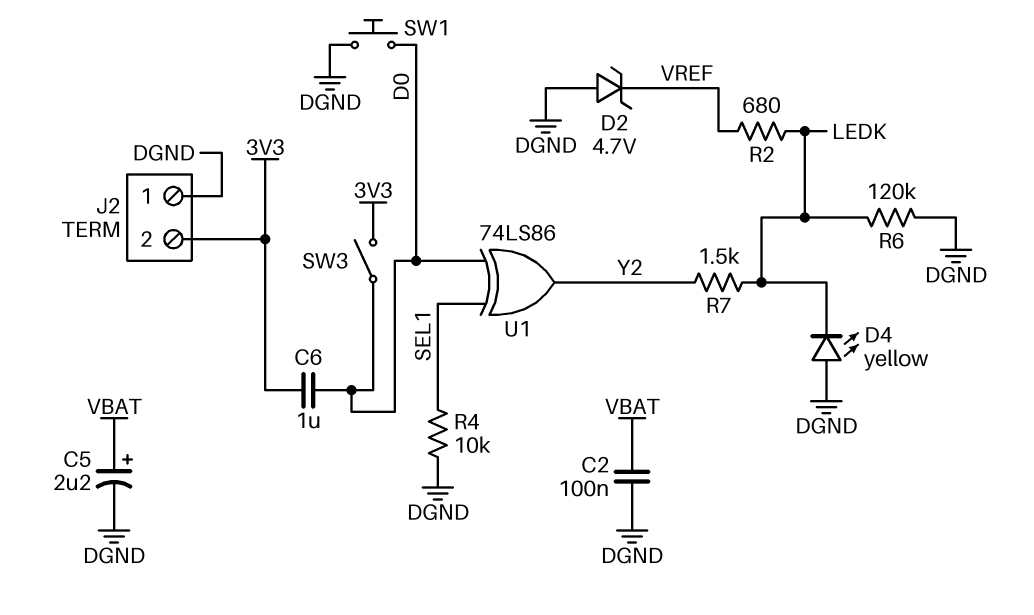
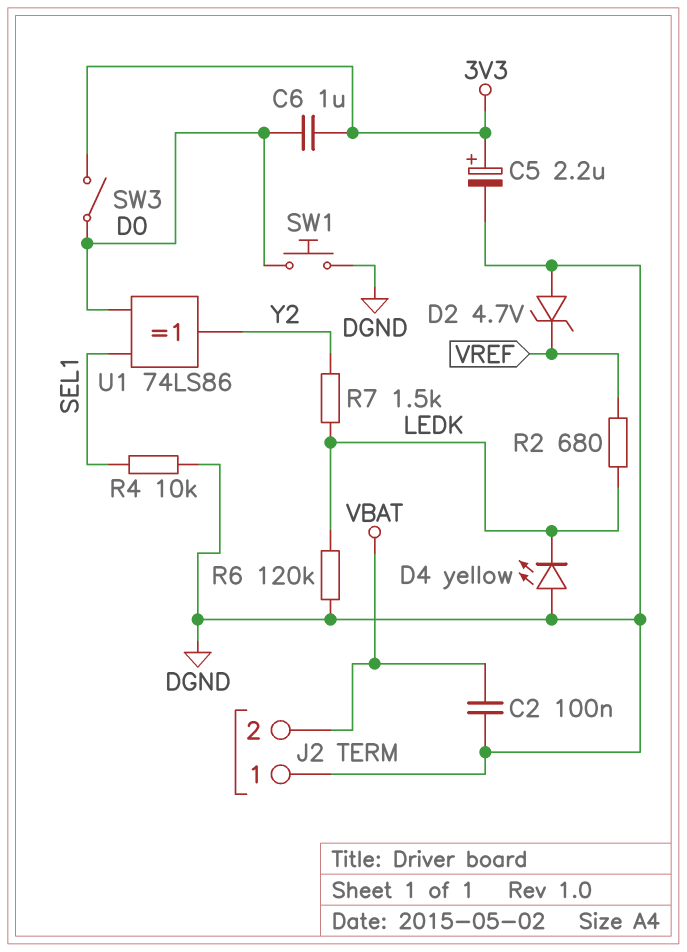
C5: 2.2uF (plus VBAT, minus DGND) -> 2.2uF (plus 3V3, minus DGND)
J2 pin 2: 3V3 -> VBAT

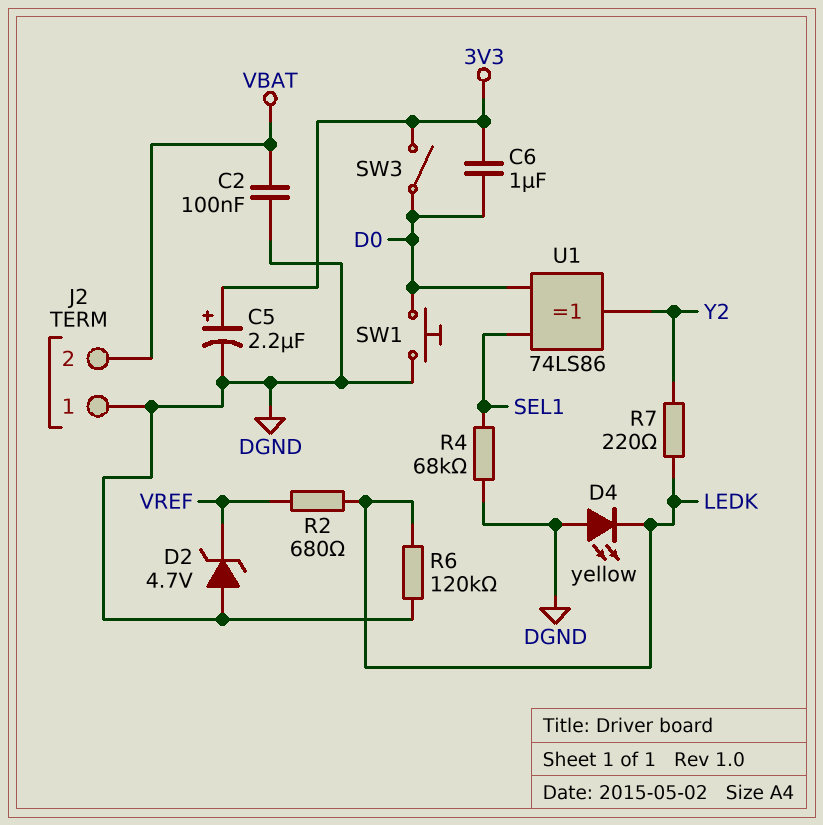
R4: 10k (DGND, SEL1) -> 68k (DGND, SEL1)
R7: 1.5k (LEDK, Y2) -> 220 (LEDK, Y2)

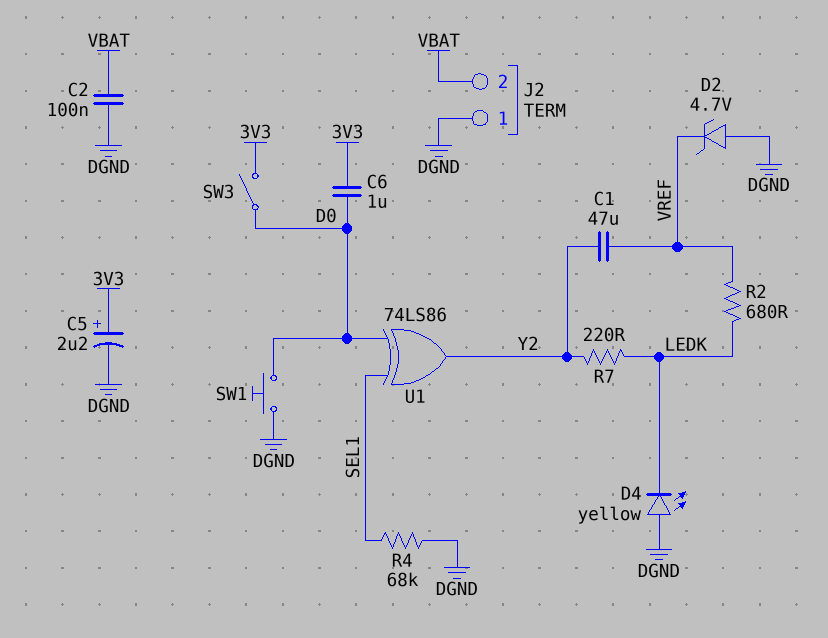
C1: none -> 47uF (VREF, Y2)
R6: 120k (DGND, LEDK) -> none

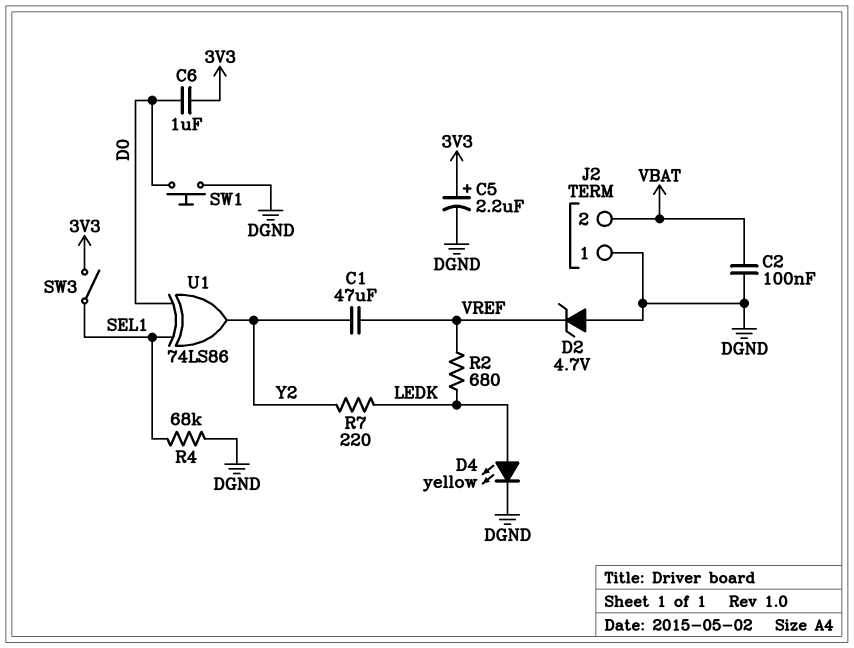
D4: LED yellow (A DGND, K LEDK) -> LED yellow (A LEDK, K DGND)
SW3: switch (3V3, D0) -> switch (3V3, SEL1)

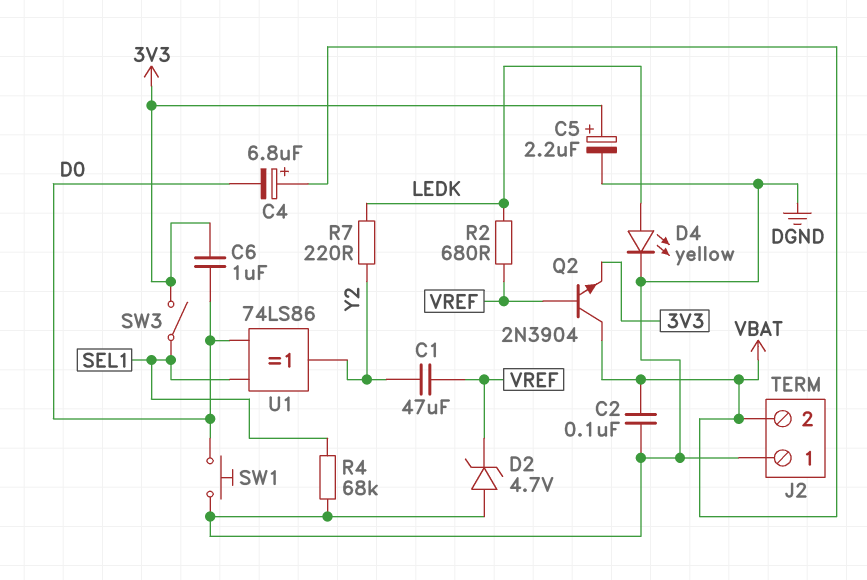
C4: none -> 6.8uF (plus VBAT, minus D0)
Q2: none -> NPN 2N3904 (B VREF, C VBAT, E 3V3)

